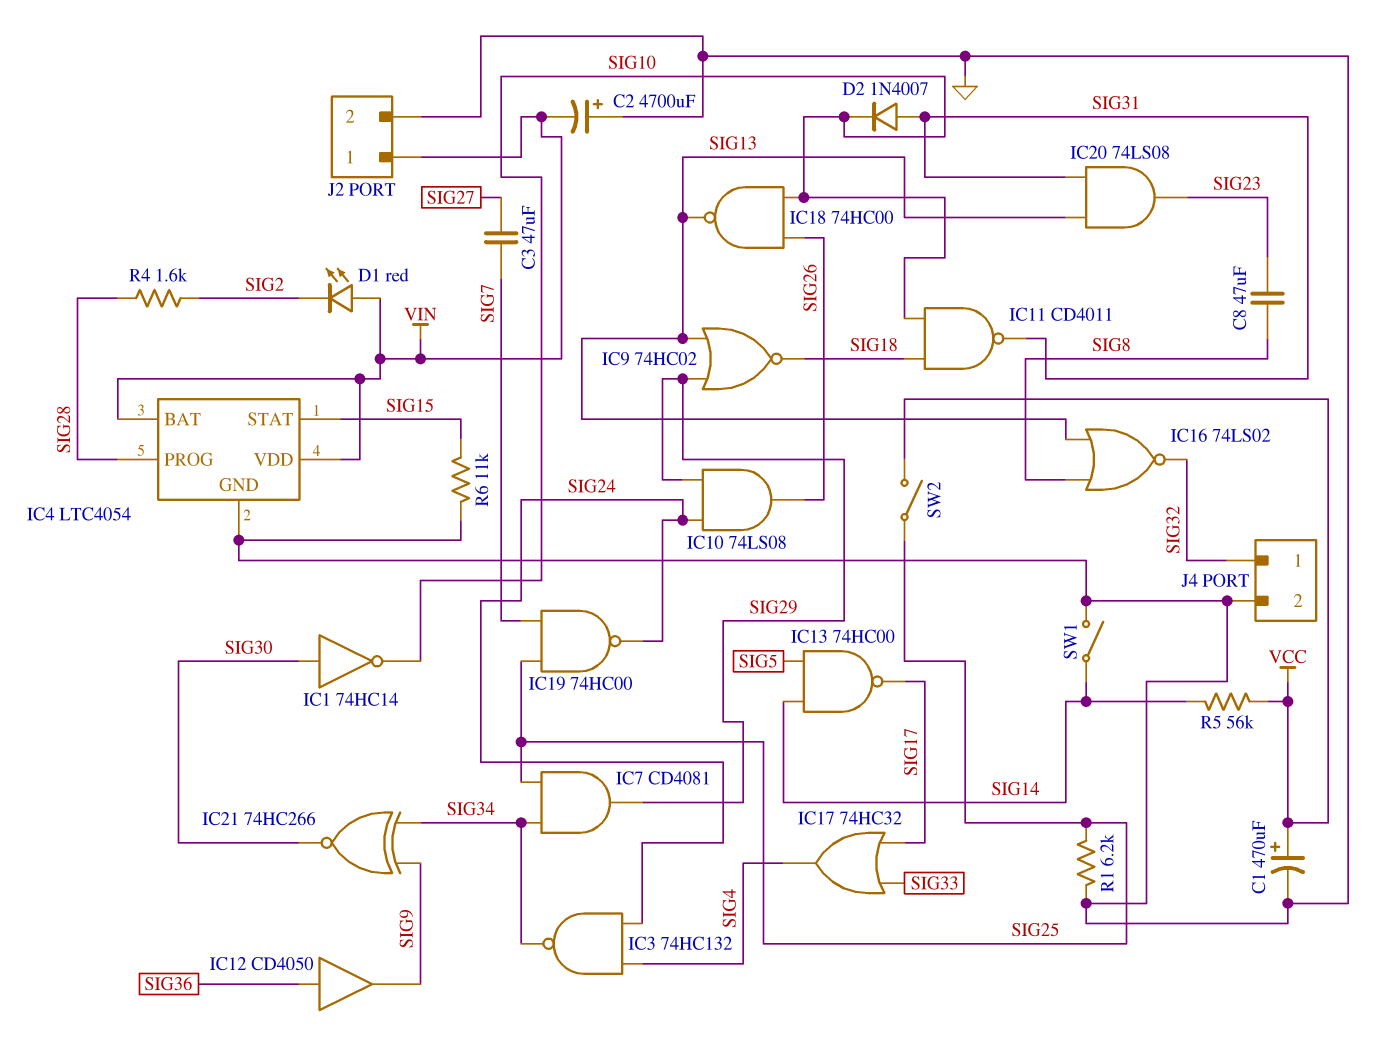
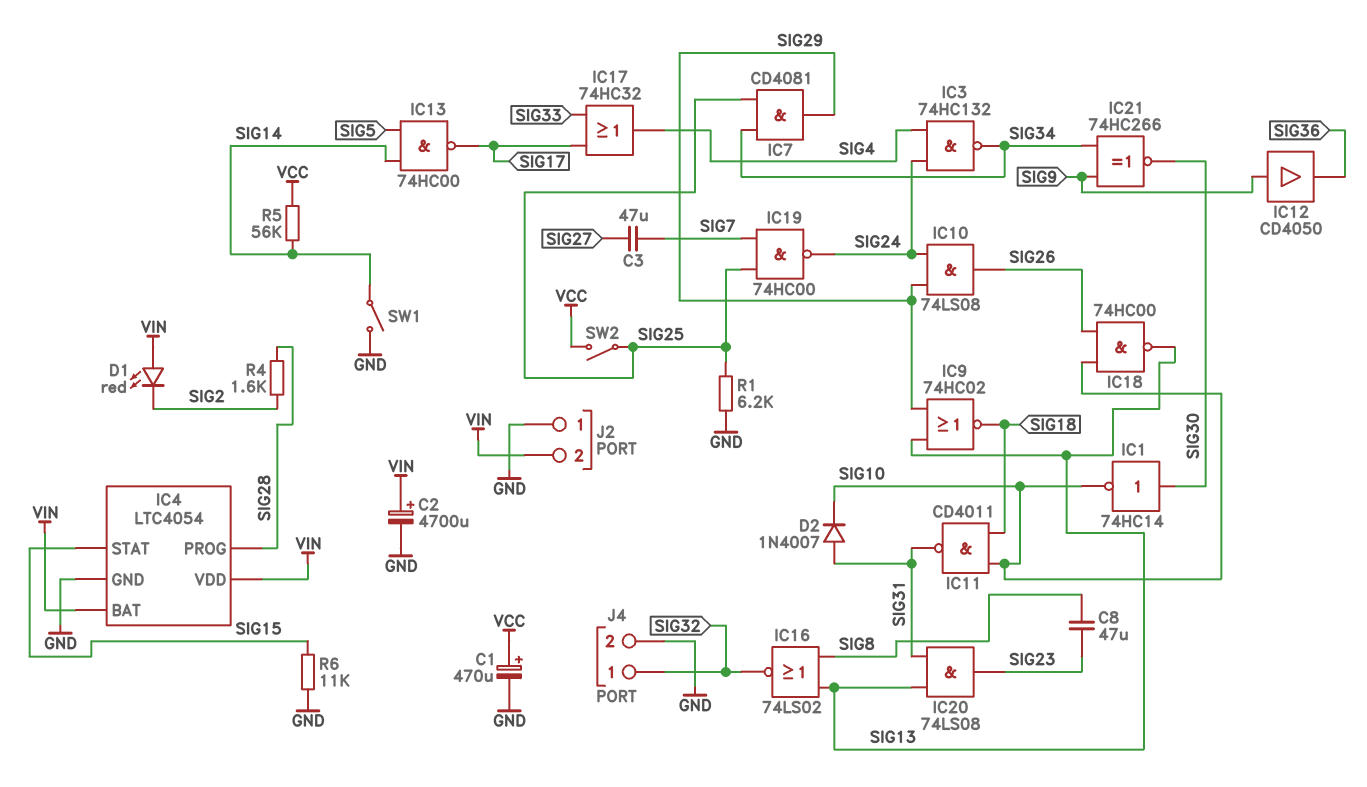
C2: 4700uF (plus GND, minus VIN) -> 4700uF (plus VIN, minus GND)
IC12: buffer CD4050 (in SIG36, out SIG9) -> buffer CD4050 (in SIG9, out SIG36)
J2 pin 1: VIN -> GND
J2 pin 2: GND -> VIN

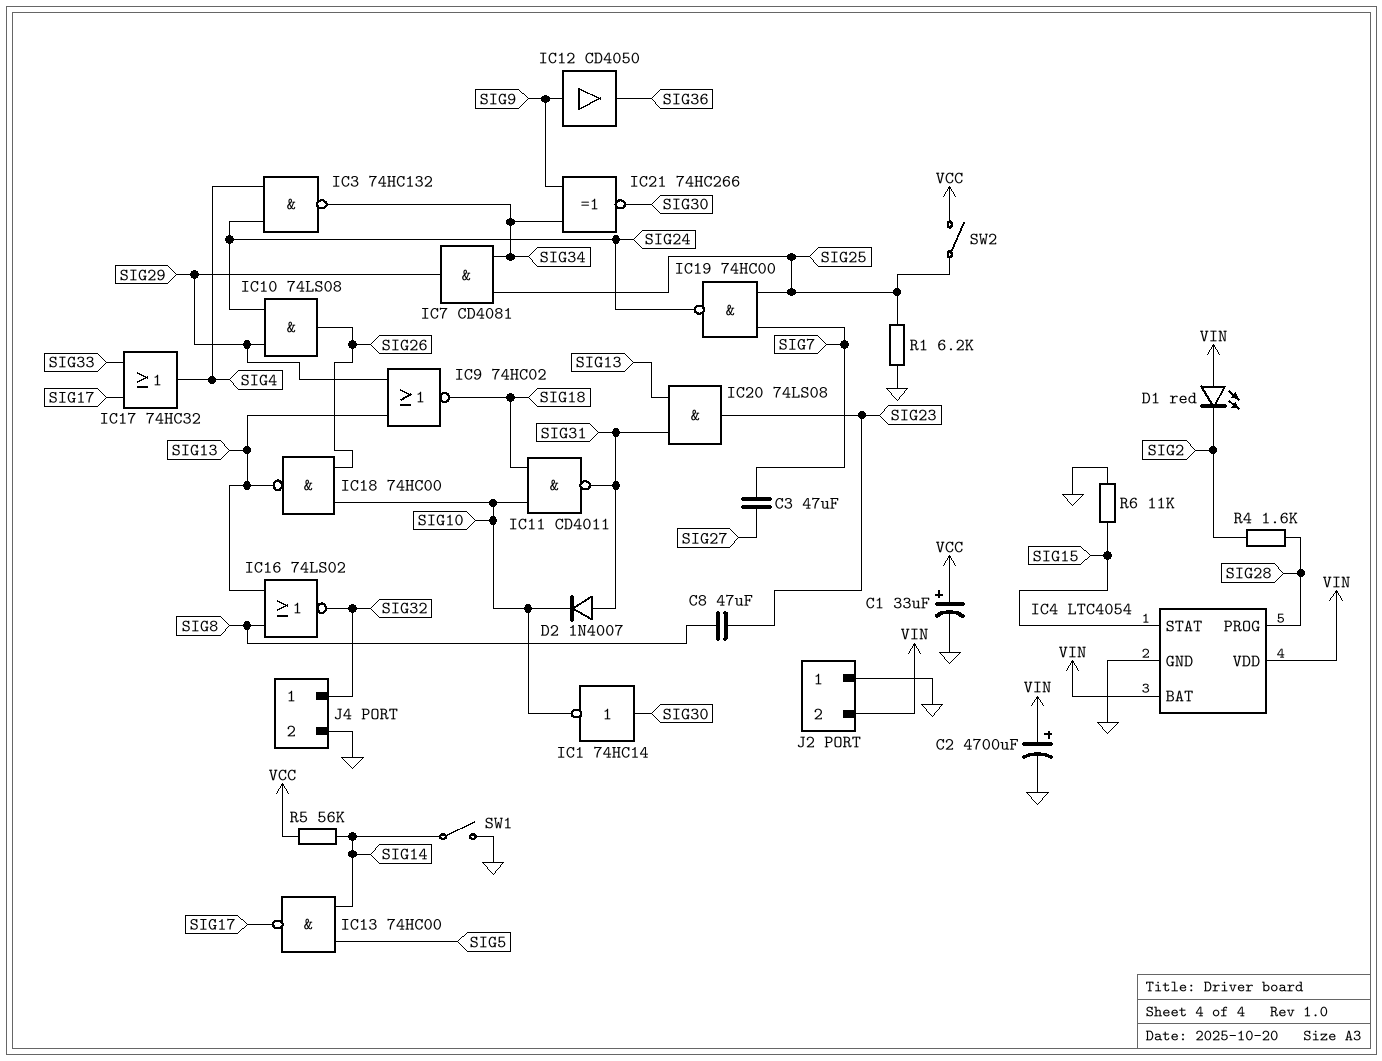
C1: 470uF (plus VCC, minus GND) -> 33uF (plus VCC, minus GND)

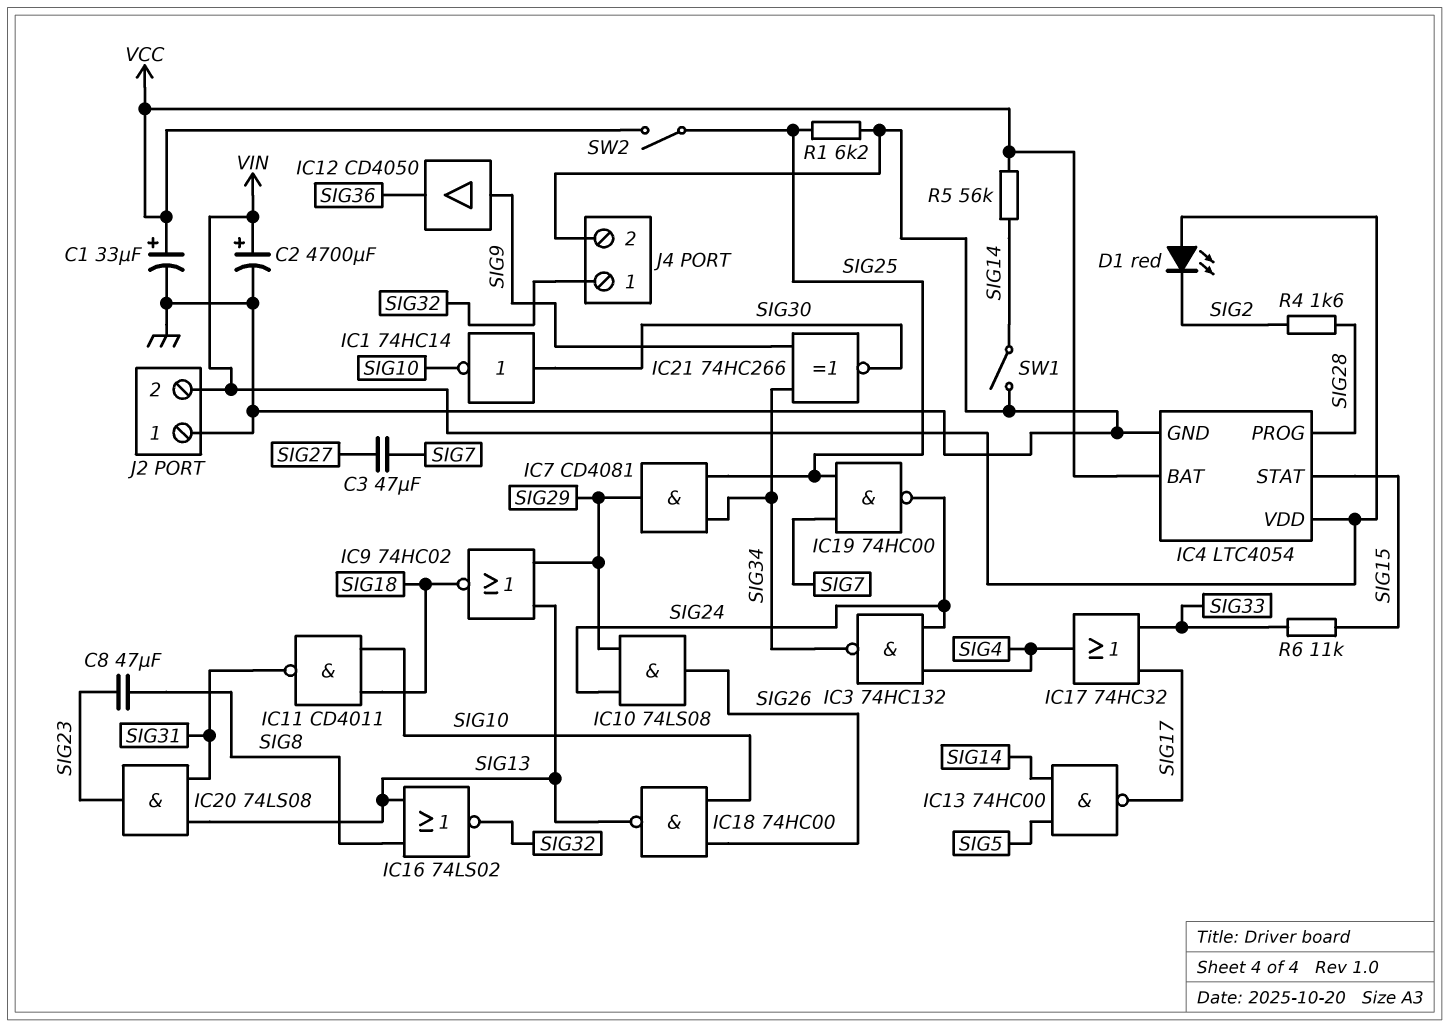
D2: diode 1N4007 (A SIG31, K SIG10) -> none
IC4 pin BAT: VIN -> VCC
R6: 11k (GND, SIG15) -> 11k (SIG15, SIG33)

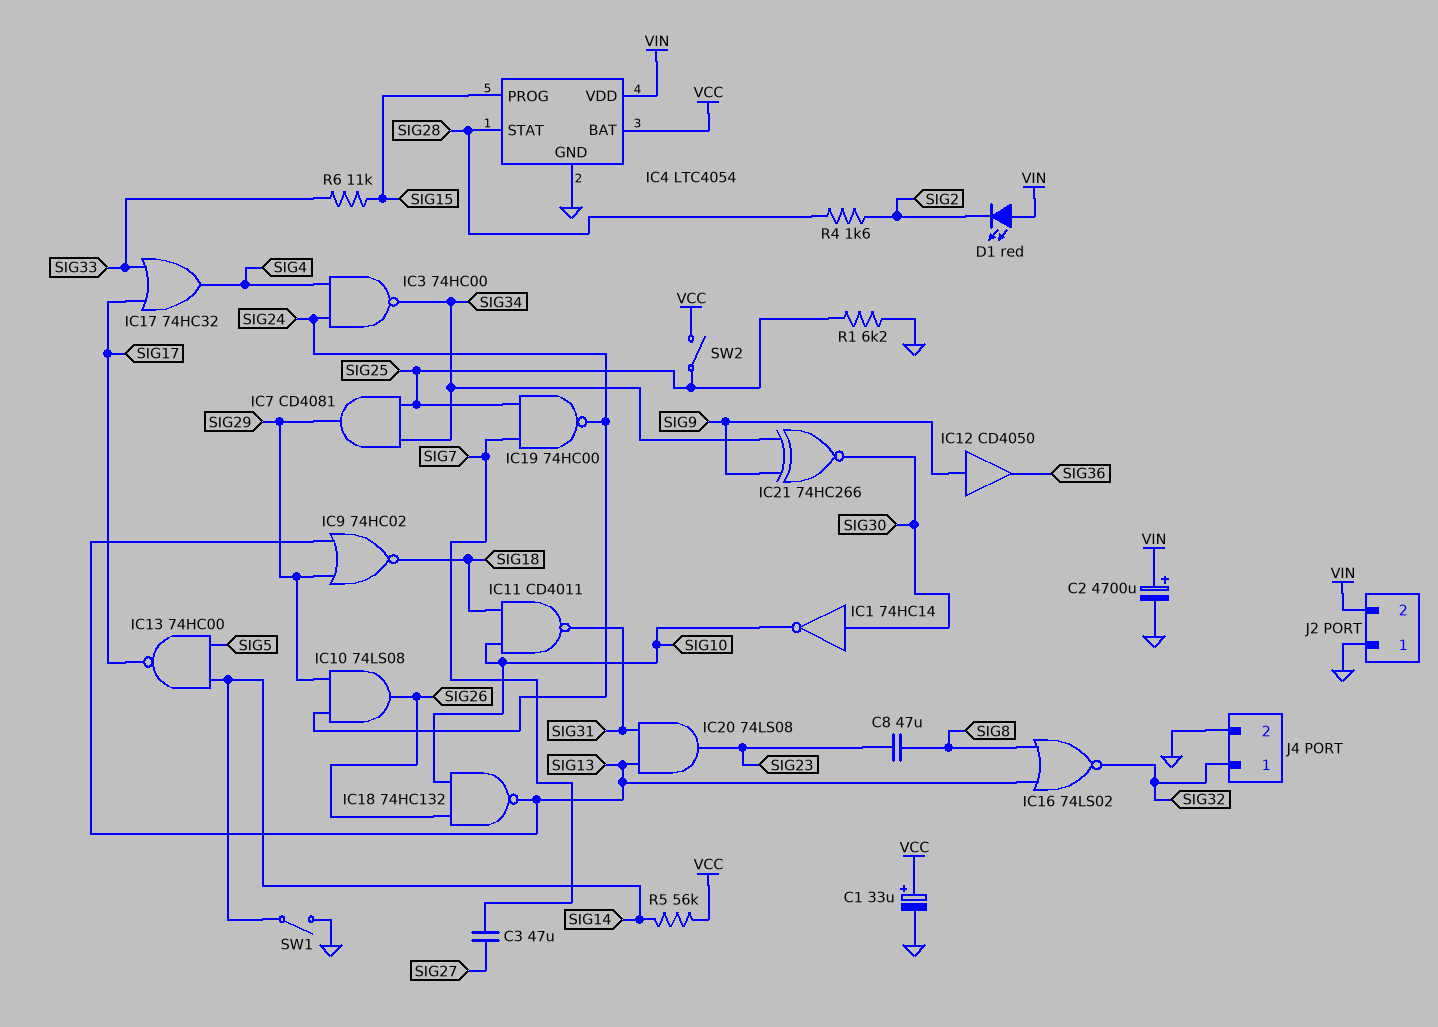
IC3: NAND 74HC132 (in SIG4, in SIG24, out SIG34) -> NAND 74HC00 (in SIG4, in SIG24, out SIG34)
IC4 pin PROG: SIG28 -> SIG15
IC4 pin STAT: SIG15 -> SIG28
IC18: NAND 74HC00 (in SIG10, in SIG26, out SIG13) -> NAND 74HC132 (in SIG10, in SIG26, out SIG13)

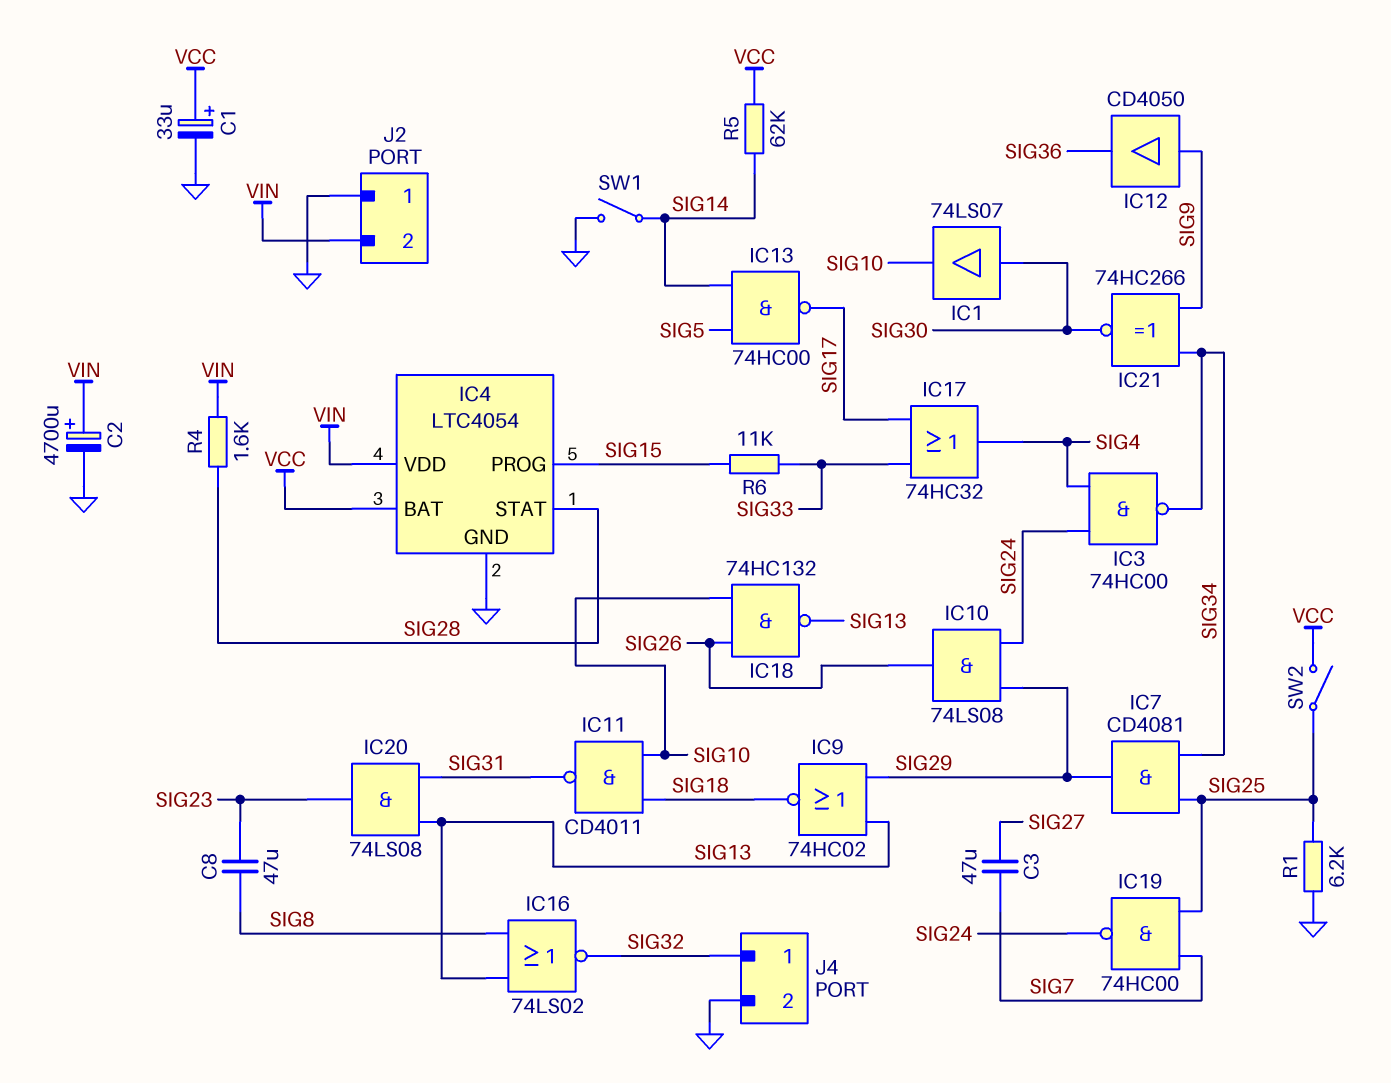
D1: LED red (A VIN, K SIG2) -> none
IC1: NOT 74HC14 (in SIG30, out SIG10) -> buffer 74LS07 (in SIG30, out SIG10)
R4: 1.6k (SIG2, SIG28) -> 1.6k (SIG28, VIN)
R5: 56k (SIG14, VCC) -> 62k (SIG14, VCC)

